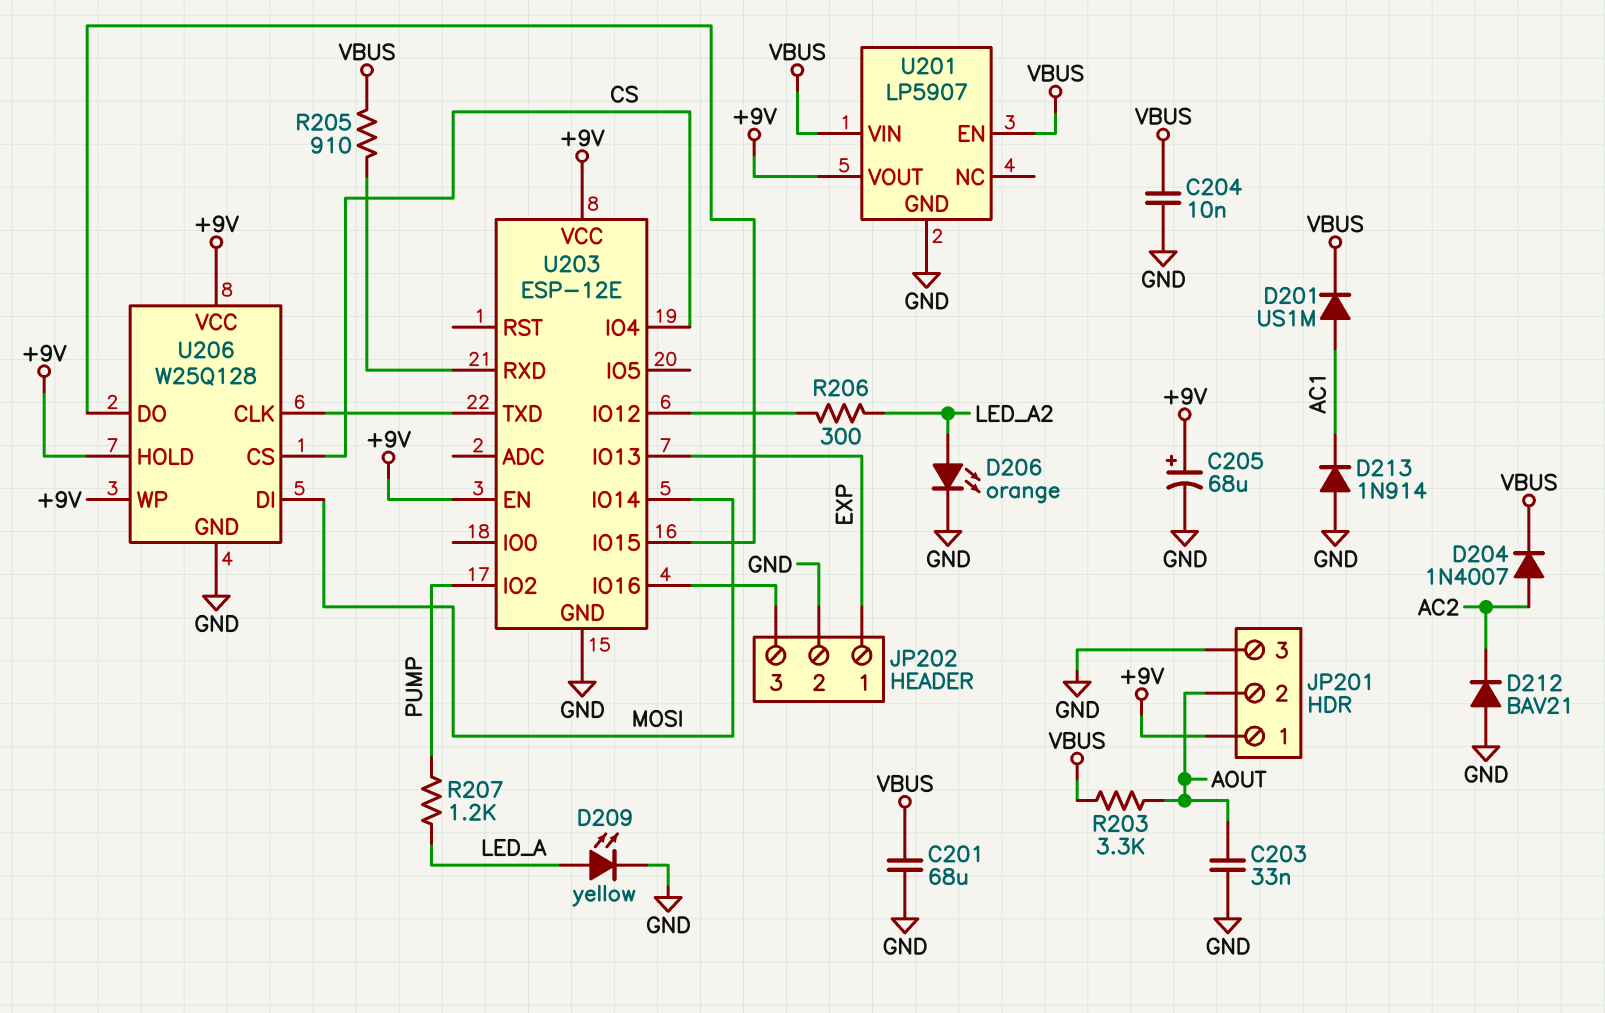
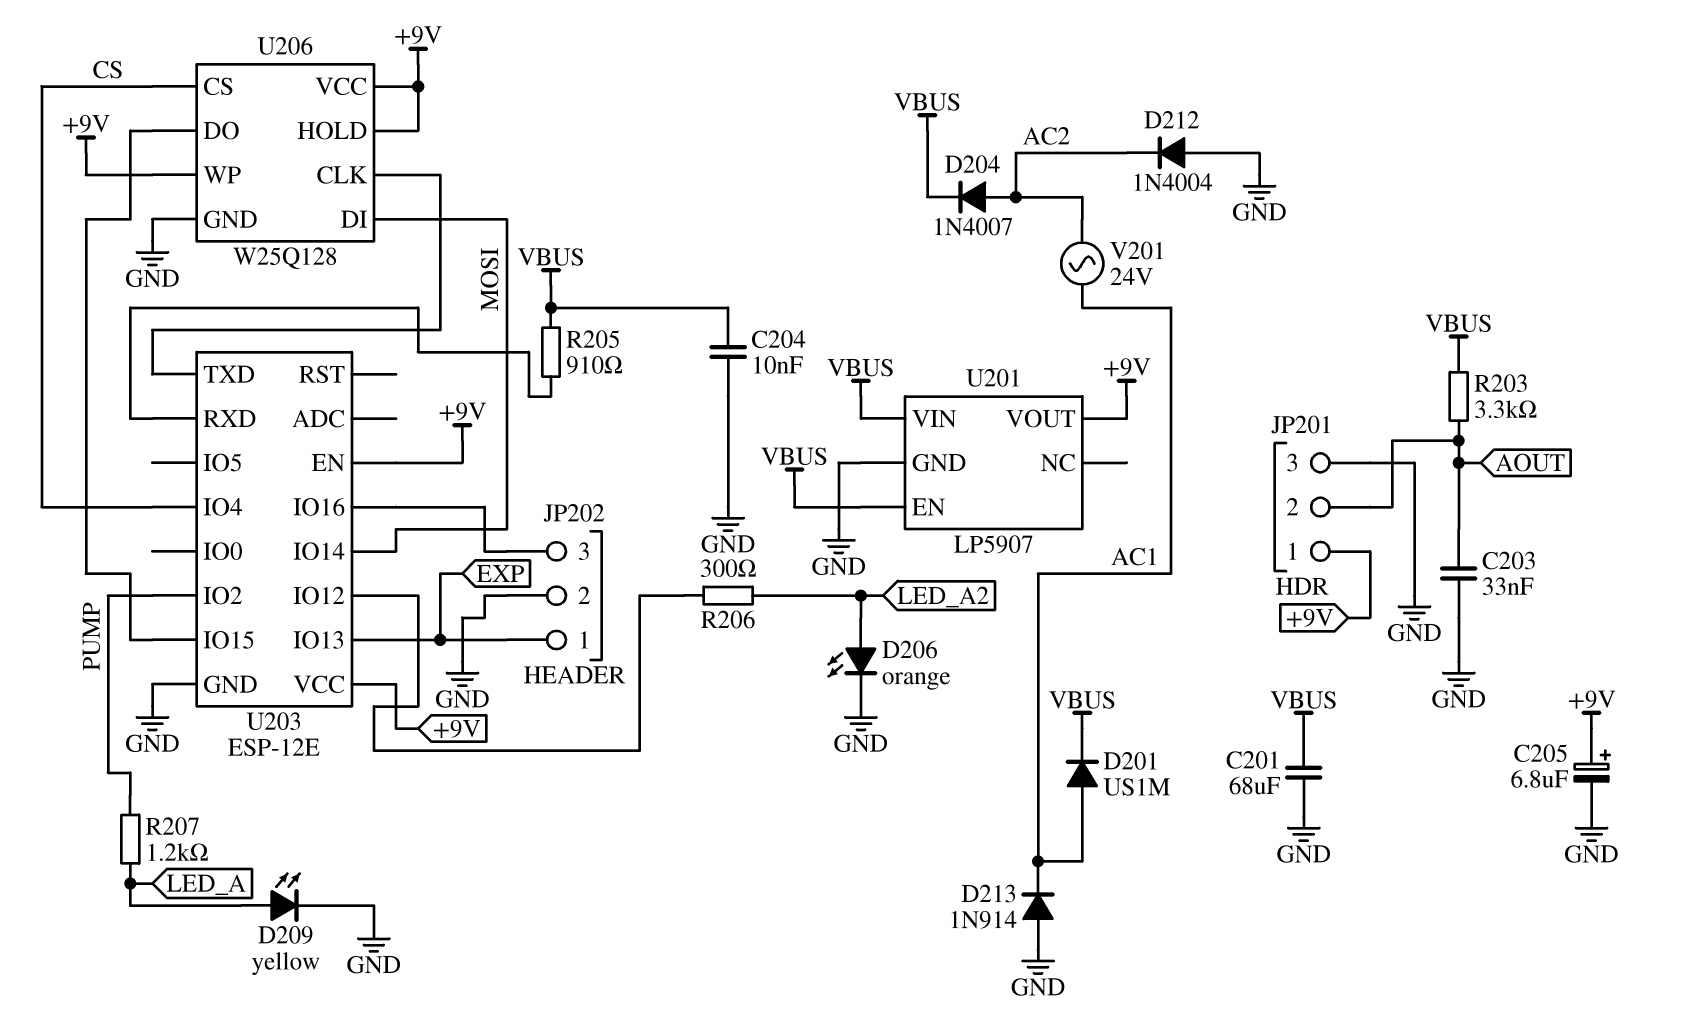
C205: 68uF (plus +9V, minus GND) -> 6.8uF (plus +9V, minus GND)
D212: diode BAV21 (A GND, K AC2) -> diode 1N4004 (A GND, K AC2)
V201: none -> AC 24V (AC1, AC2)

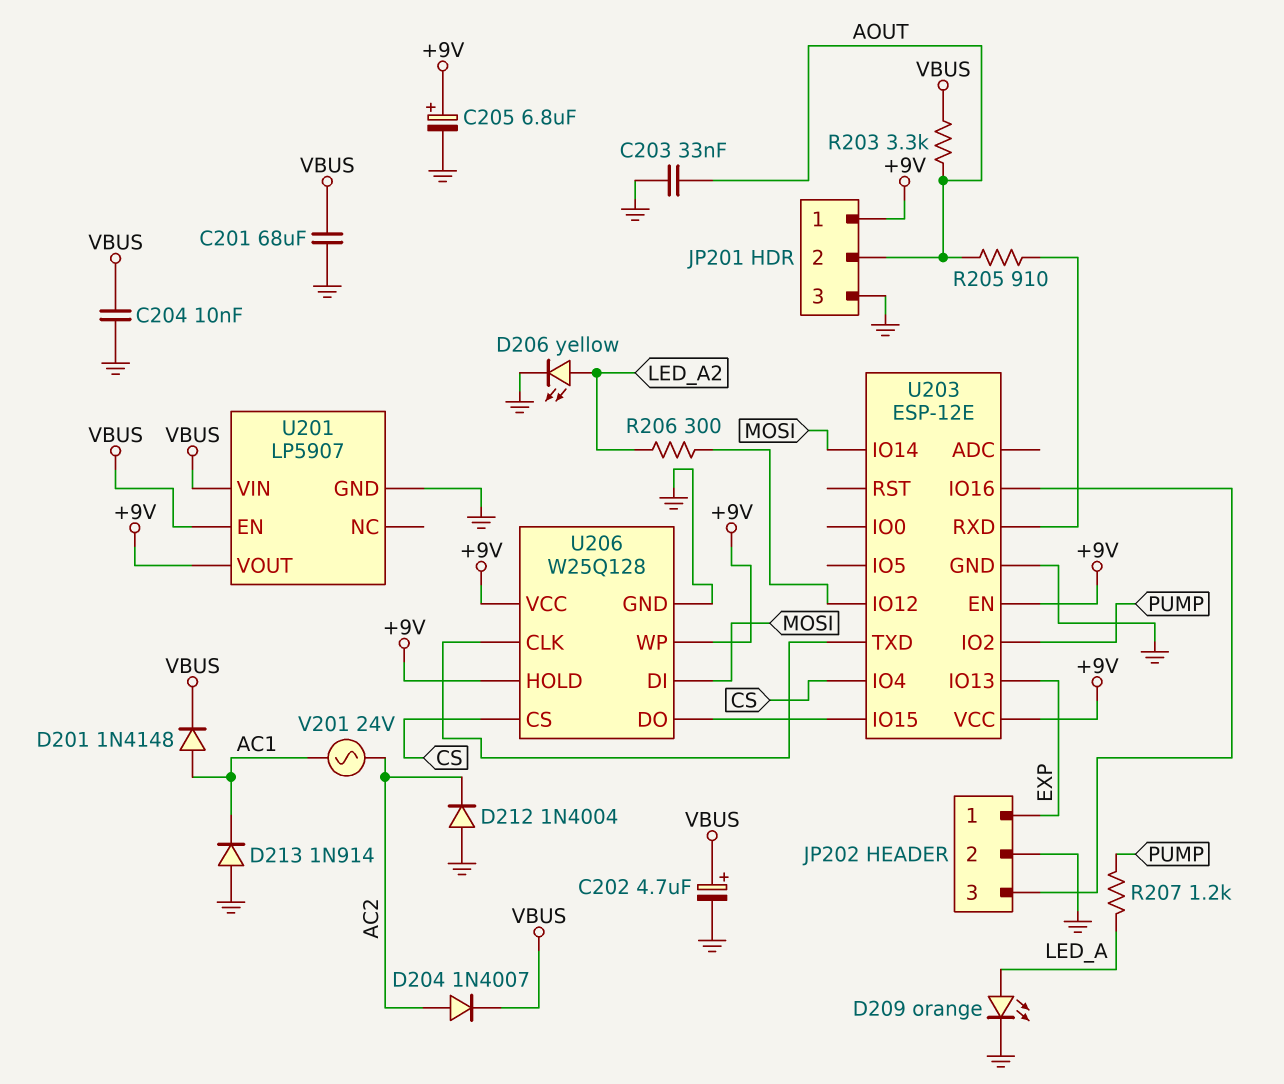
C202: none -> 4.7uF (plus VBUS, minus GND)
D201: diode US1M (A AC1, K VBUS) -> diode 1N4148 (A AC1, K VBUS)
D206: LED orange (A LED_A2, K GND) -> LED yellow (A LED_A2, K GND)
D209: LED yellow (A LED_A, K GND) -> LED orange (A LED_A, K GND)
R205: 910 (U203/RXD, VBUS) -> 910 (AOUT, U203/RXD)

